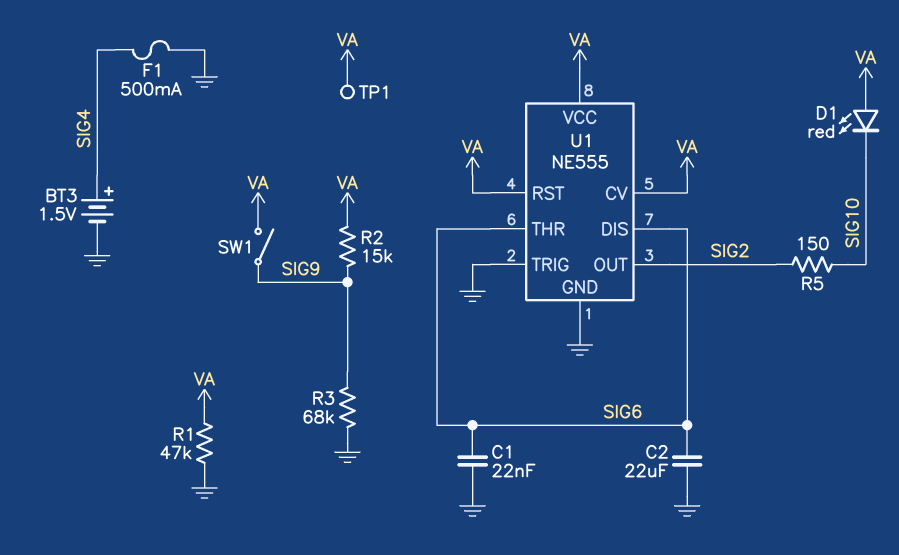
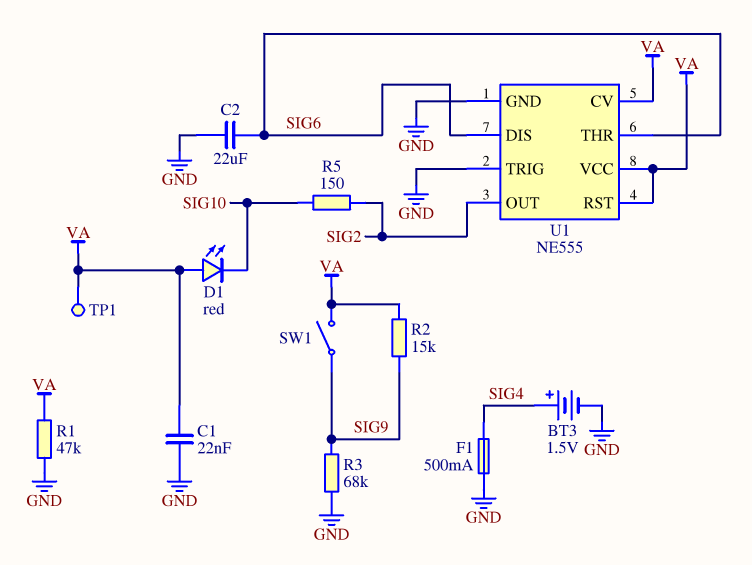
C1: 22nF (GND, SIG6) -> 22nF (GND, VA)

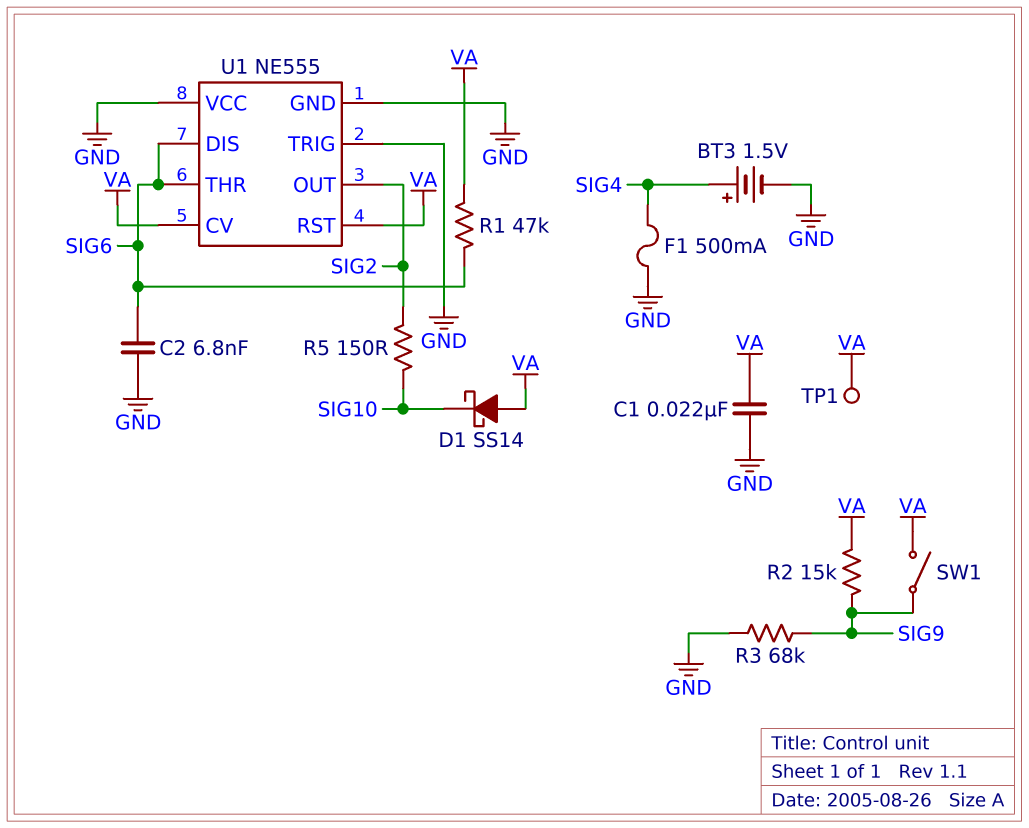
C2: 22uF (GND, SIG6) -> 6.8nF (GND, SIG6)
D1: LED red (A VA, K SIG10) -> schottky SS14 (A VA, K SIG10)
R1: 47k (GND, VA) -> 47k (SIG6, VA)
U1 pin VCC: VA -> GND

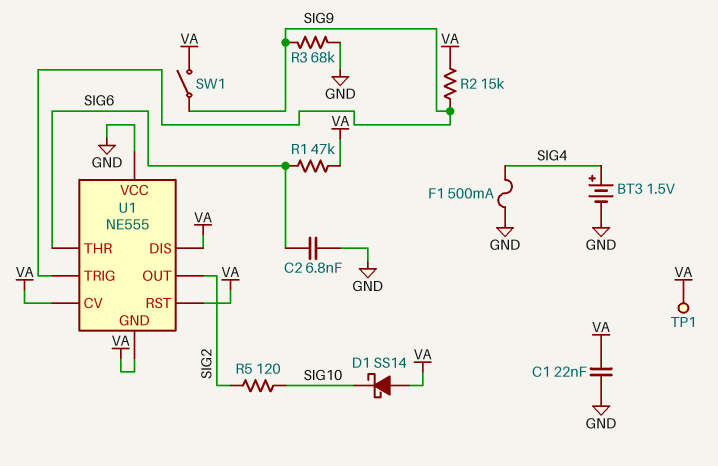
R5: 150 (SIG2, SIG10) -> 120 (SIG2, SIG10)
U1 pin DIS: SIG6 -> VA
U1 pin GND: GND -> VA
U1 pin TRIG: GND -> SIG9

